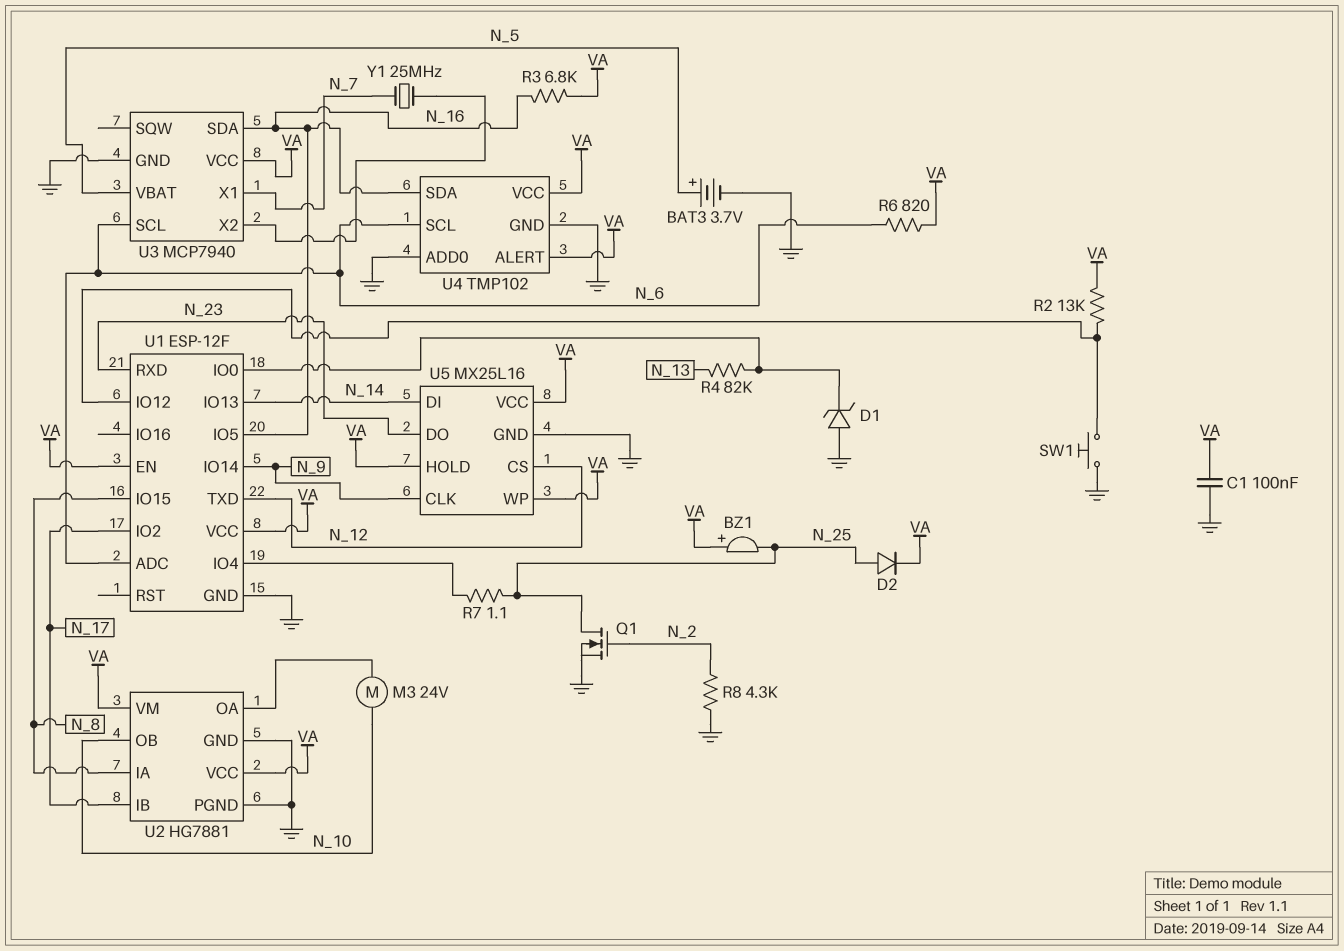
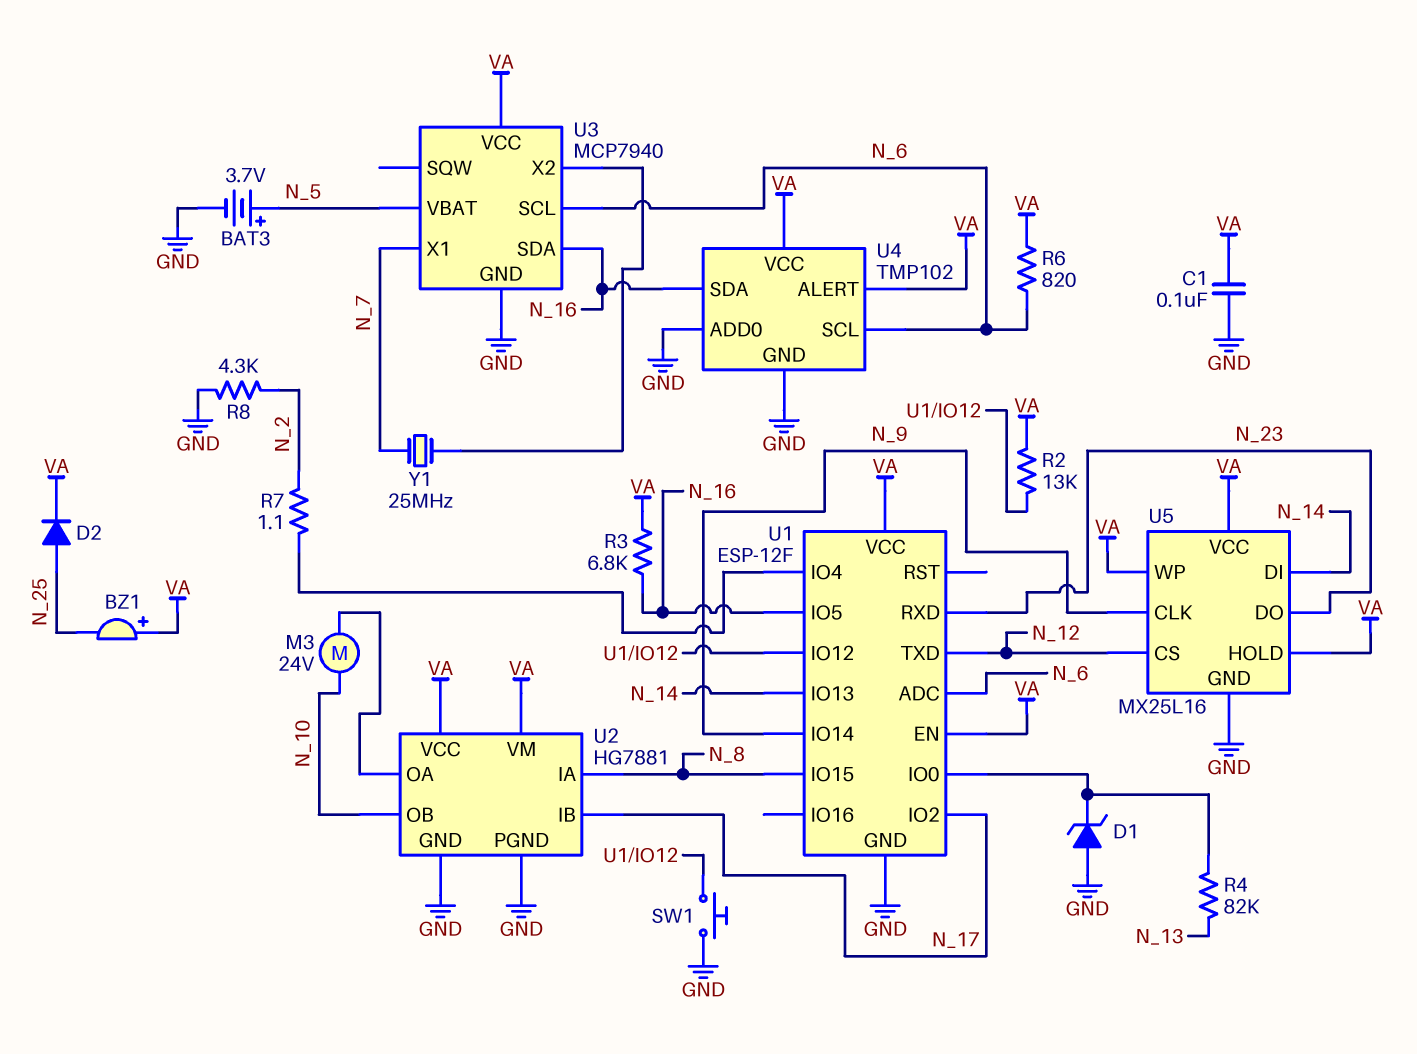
Q1: NMOS (G N_2, D N_25, S GND) -> none
R7: 1.1 (N_25, U1/IO4) -> 1.1 (N_2, U1/IO4)

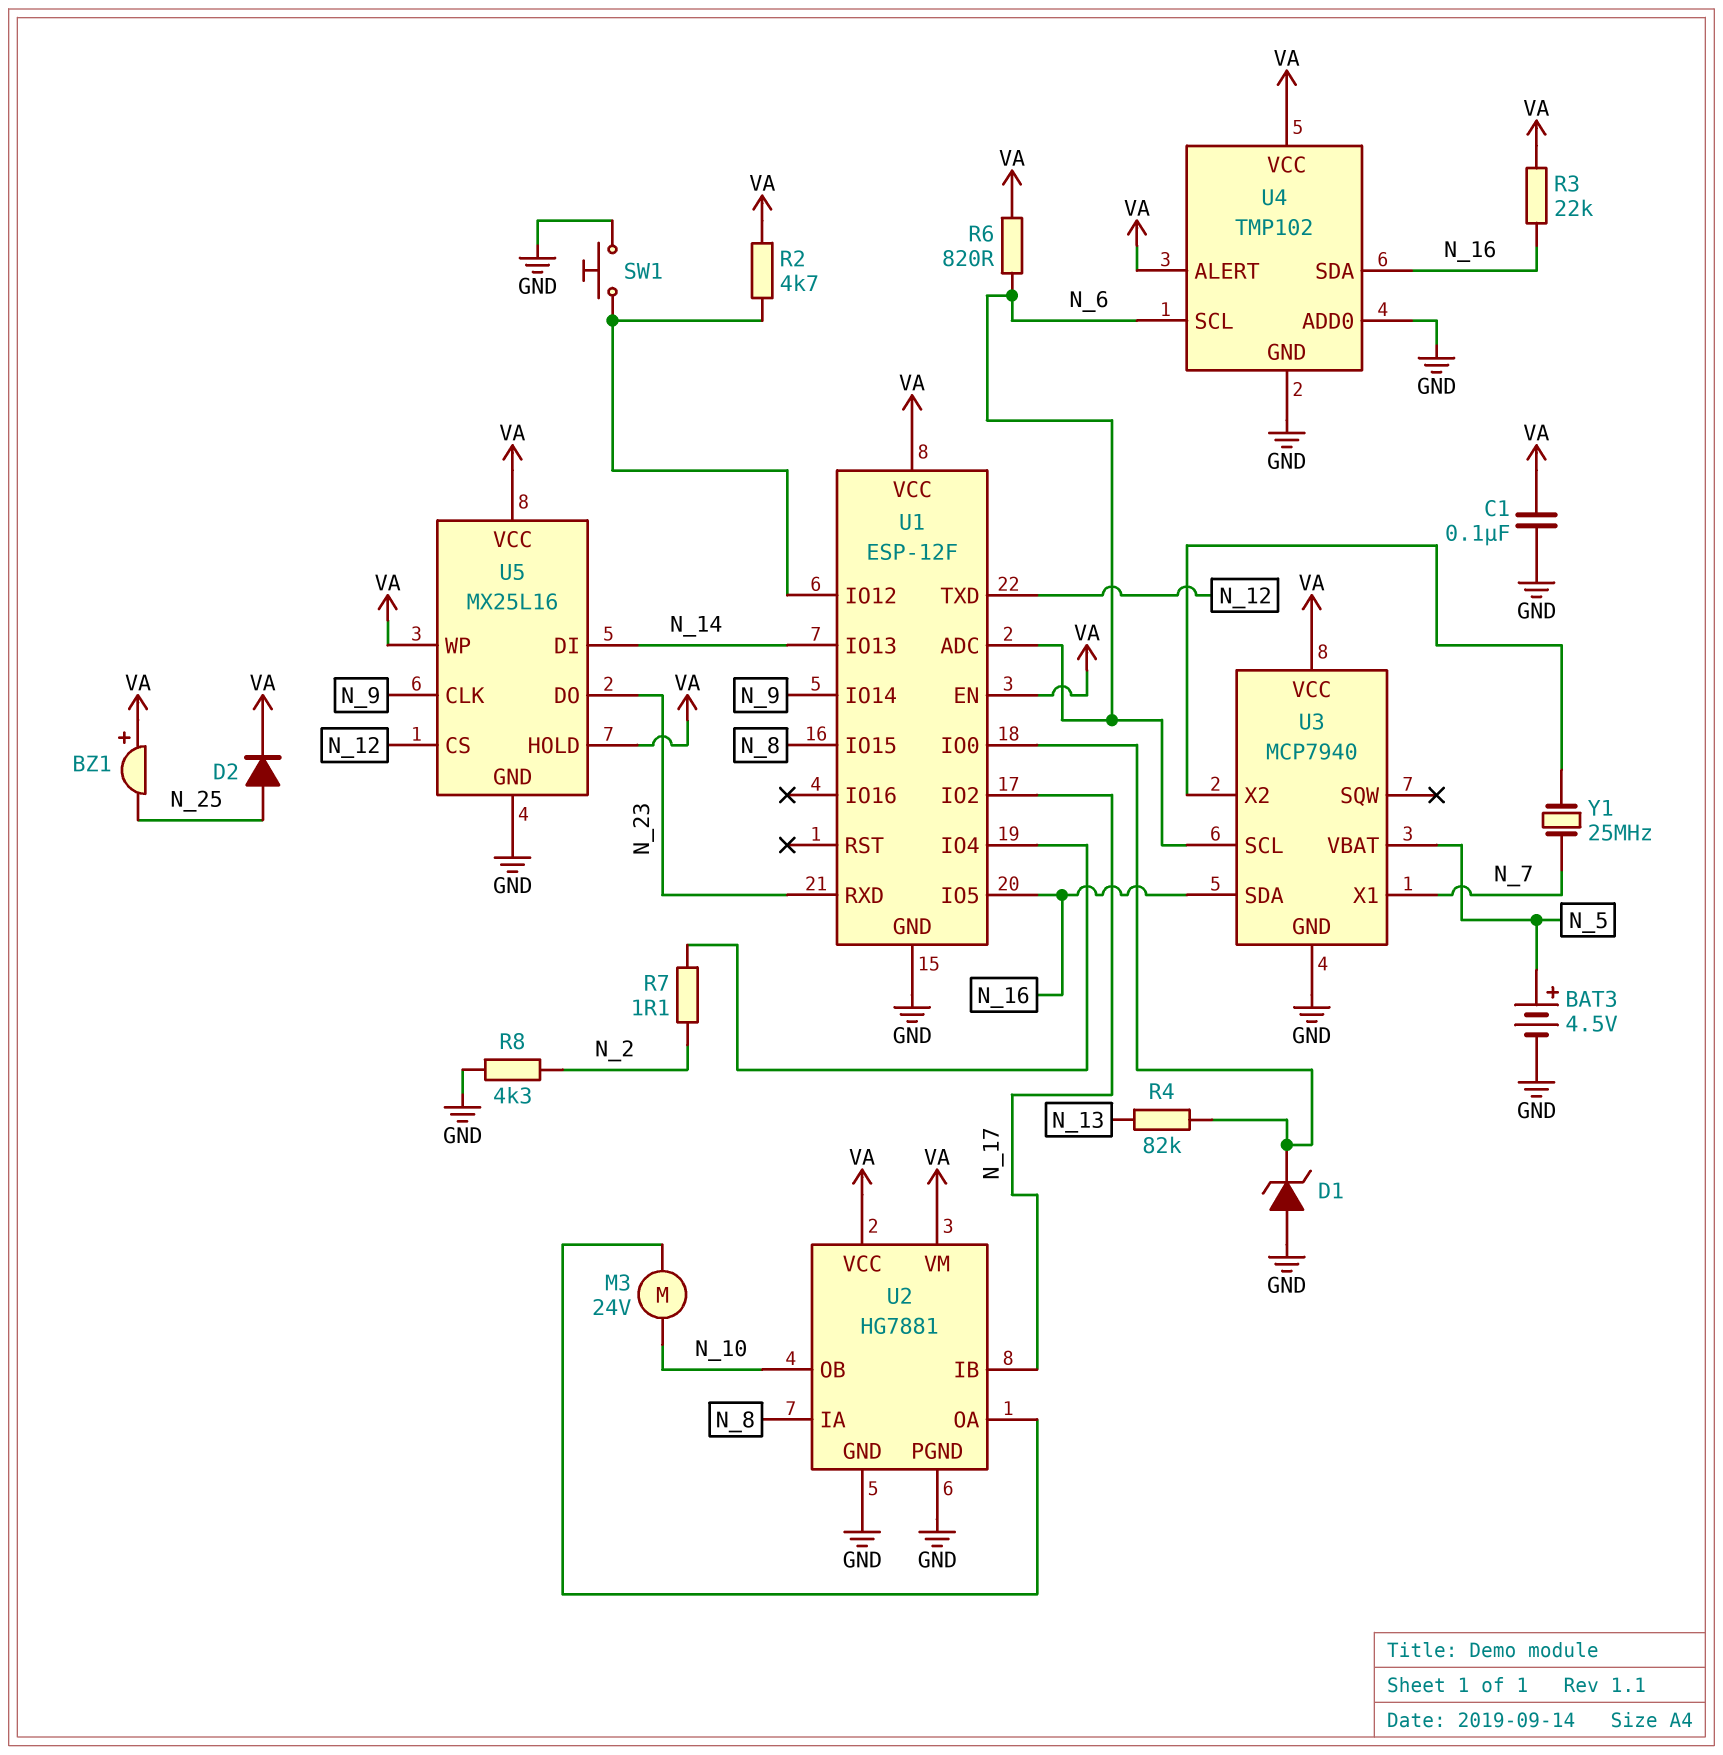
BAT3: 3.7V (plus N_5, minus GND) -> 4.5V (plus N_5, minus GND)
R2: 13k (U1/IO12, VA) -> 4.7k (U1/IO12, VA)
R3: 6.8k (N_16, VA) -> 22k (N_16, VA)

